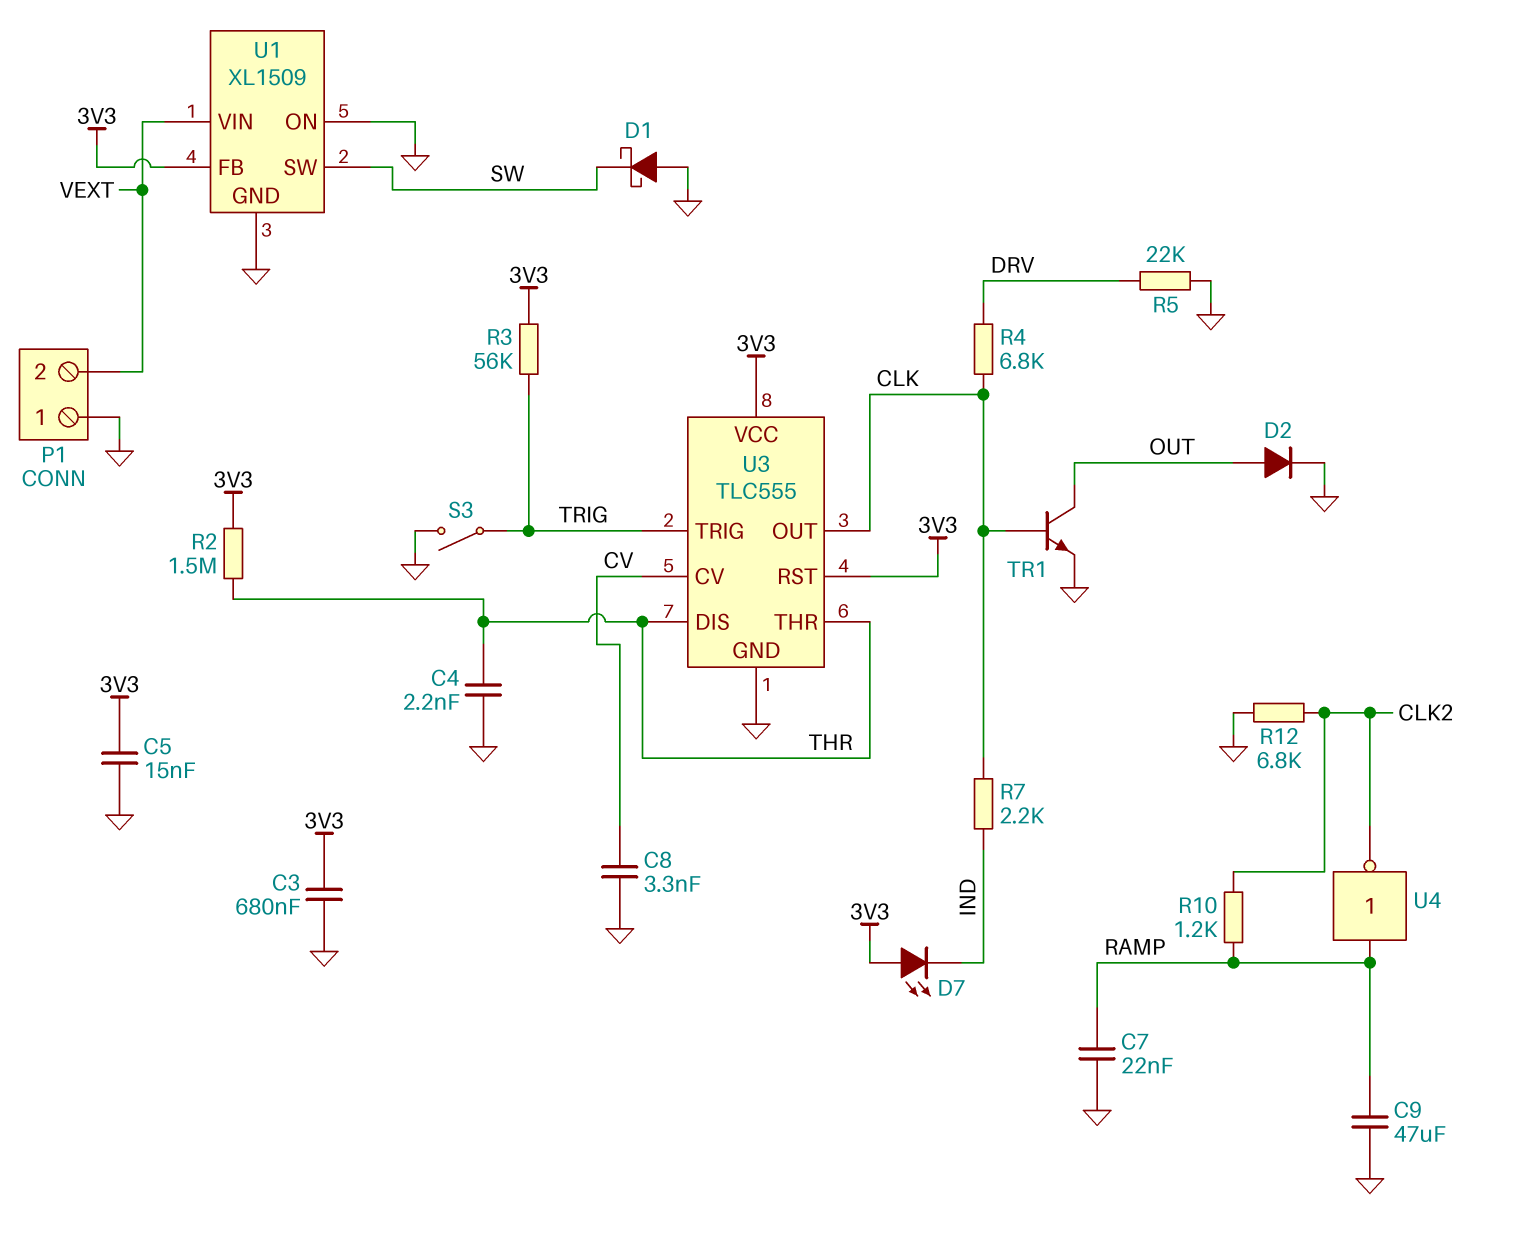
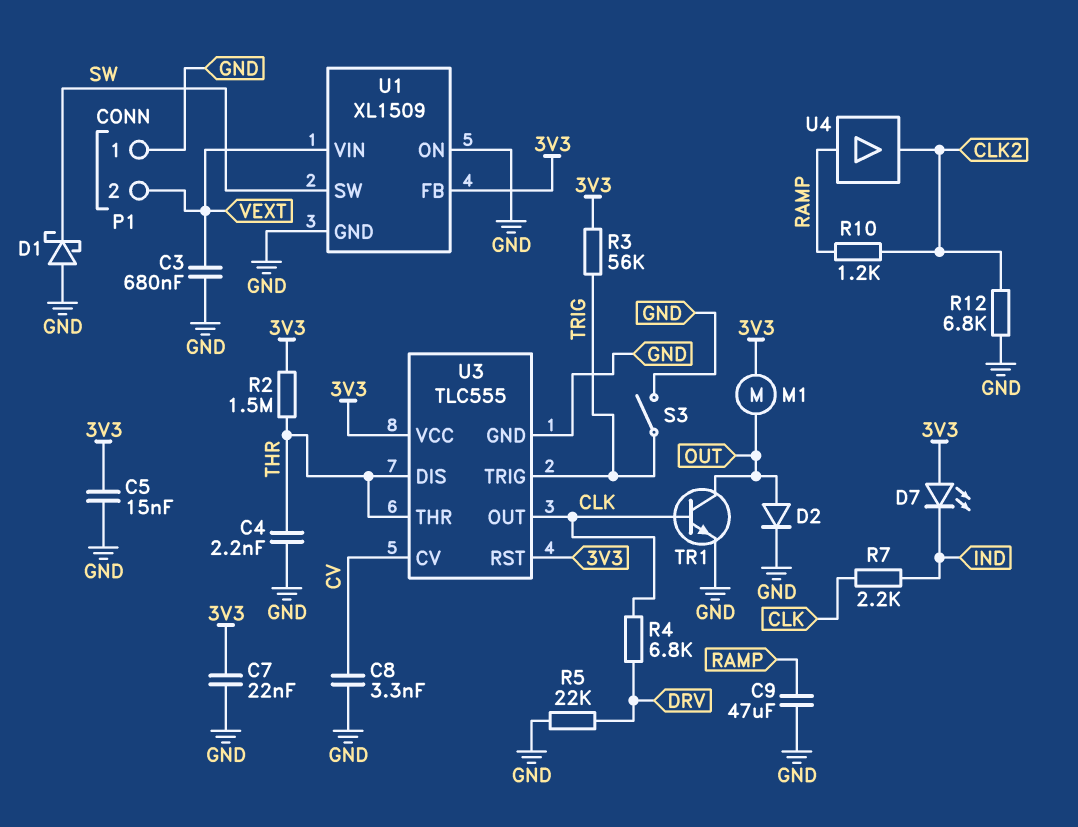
C3: 680nF (3V3, GND) -> 680nF (GND, VEXT)
C7: 22nF (GND, RAMP) -> 22nF (3V3, GND)
M1: none -> motor (3V3, OUT)
U4: NOT (in RAMP, out CLK2) -> buffer (in RAMP, out CLK2)

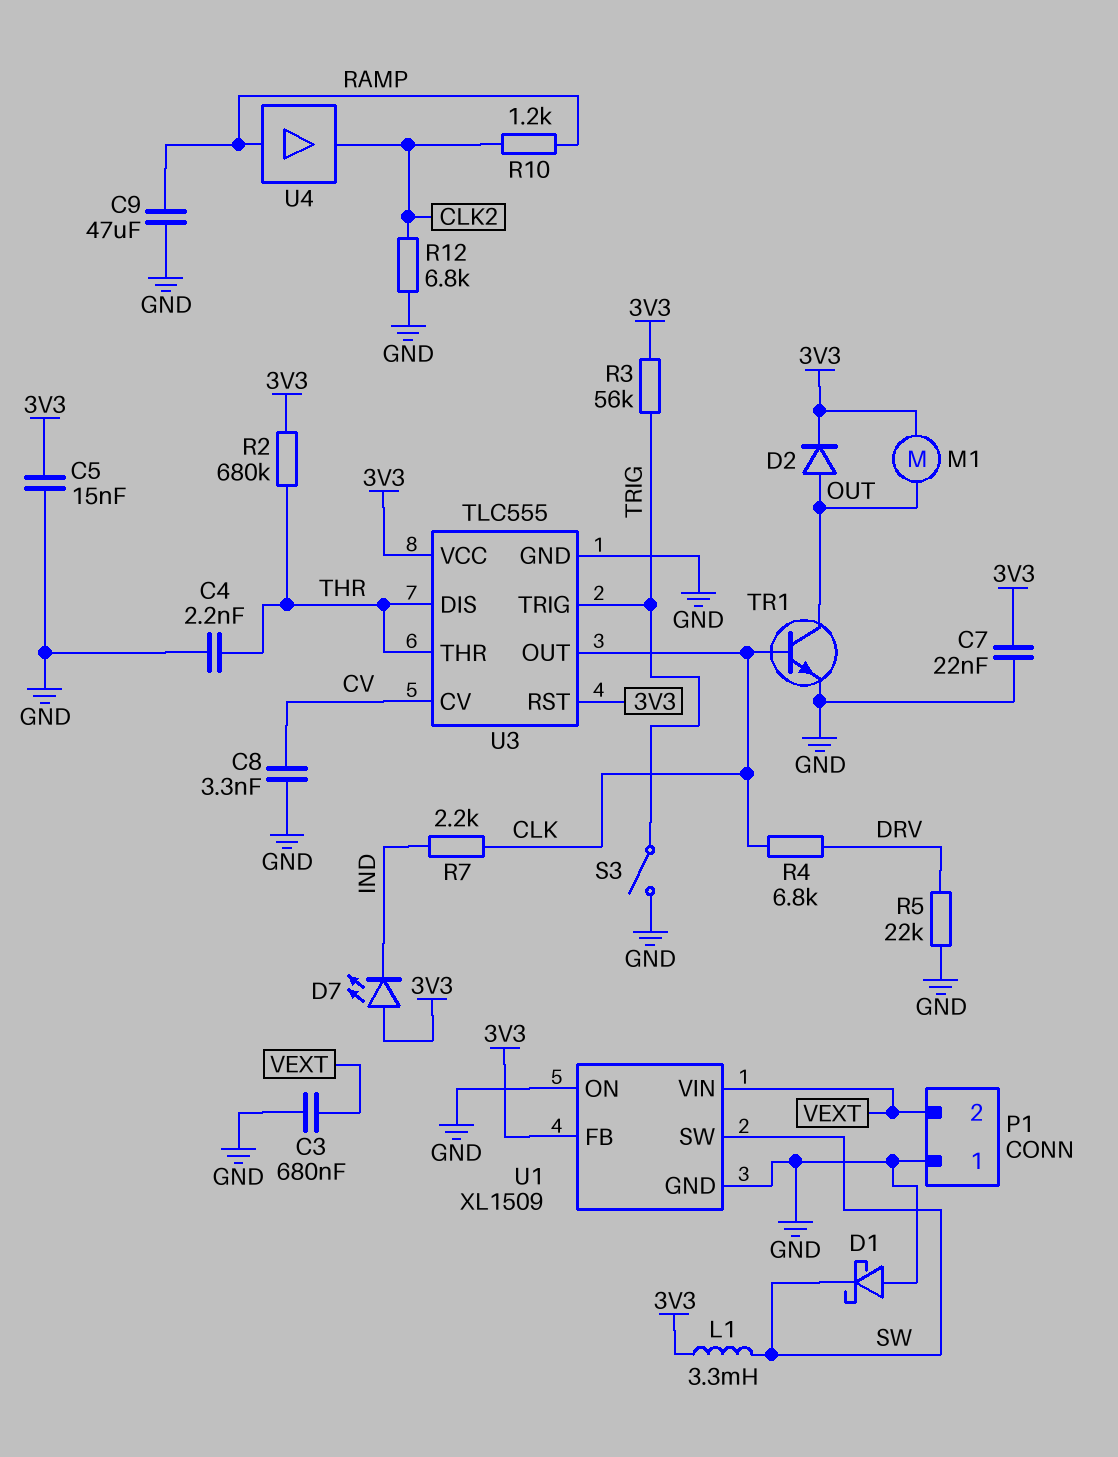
D2: diode (A OUT, K GND) -> diode (A OUT, K 3V3)
L1: none -> 3.3mH (3V3, SW)
R2: 1.5M (3V3, THR) -> 680k (3V3, THR)

